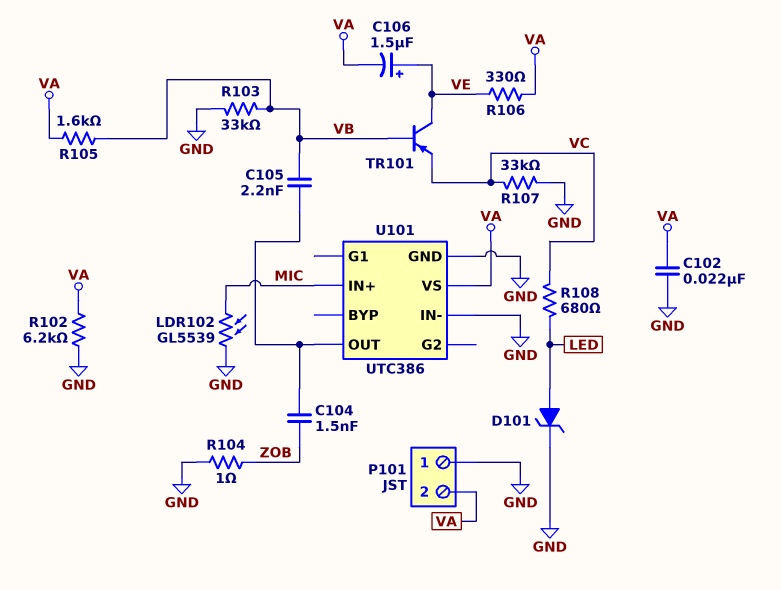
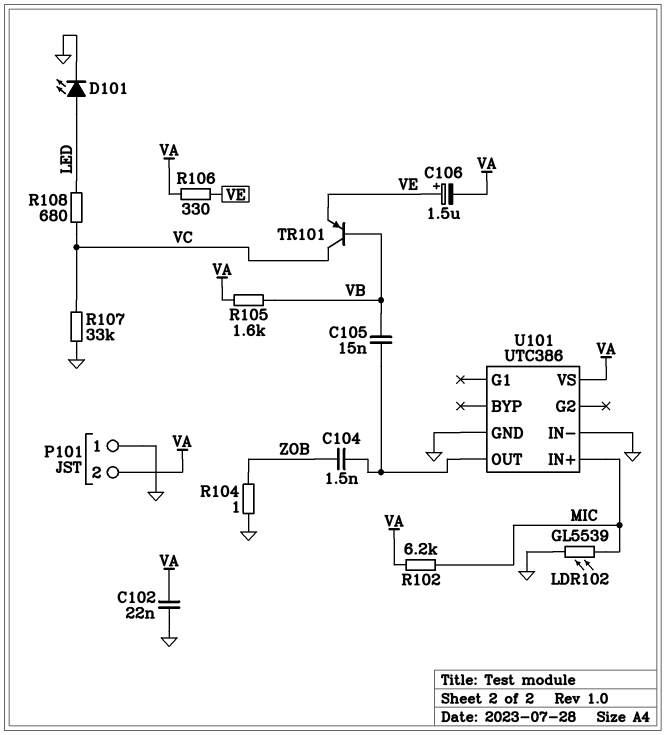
C105: 2.2nF (U101/OUT, VB) -> 15nF (U101/OUT, VB)
D101: zener (A LED, K GND) -> LED (A LED, K GND)
R102: 6.2k (GND, VA) -> 6.2k (MIC, VA)
R103: 33k (GND, VB) -> none
TR101: PNP (B VB, C VE, E VC) -> PNP (B VB, C VC, E VE)

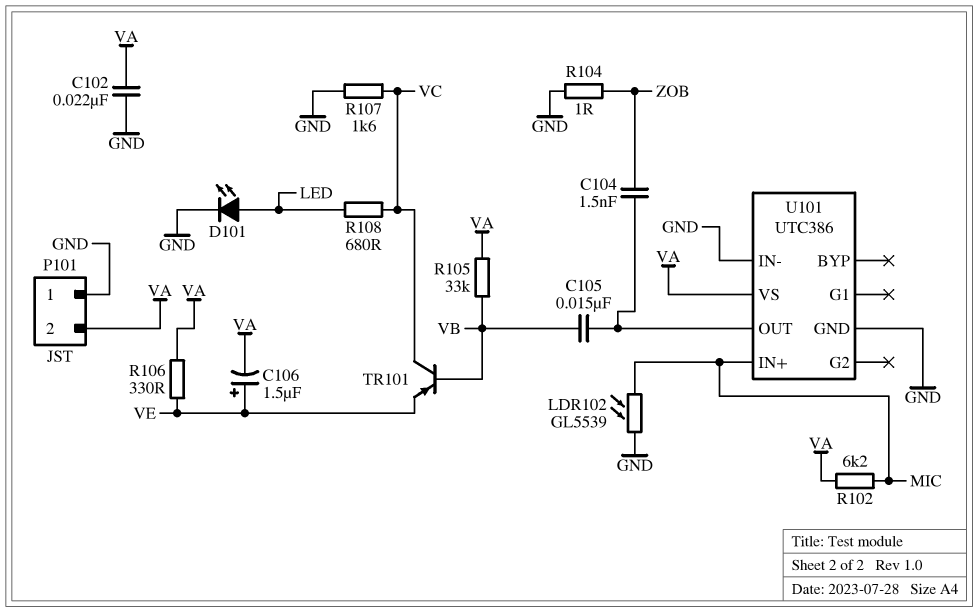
R105: 1.6k (VA, VB) -> 33k (VA, VB)
R107: 33k (GND, VC) -> 1.6k (GND, VC)

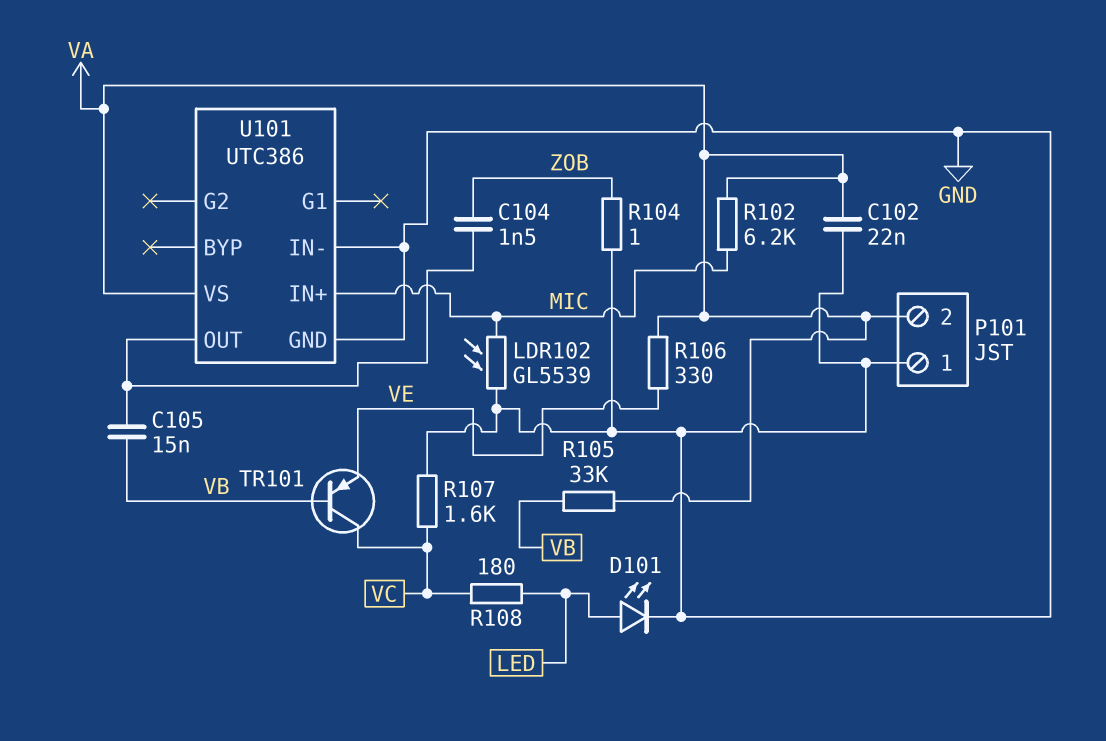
C106: 1.5uF (plus VE, minus VA) -> none
R108: 680 (LED, VC) -> 180 (LED, VC)

